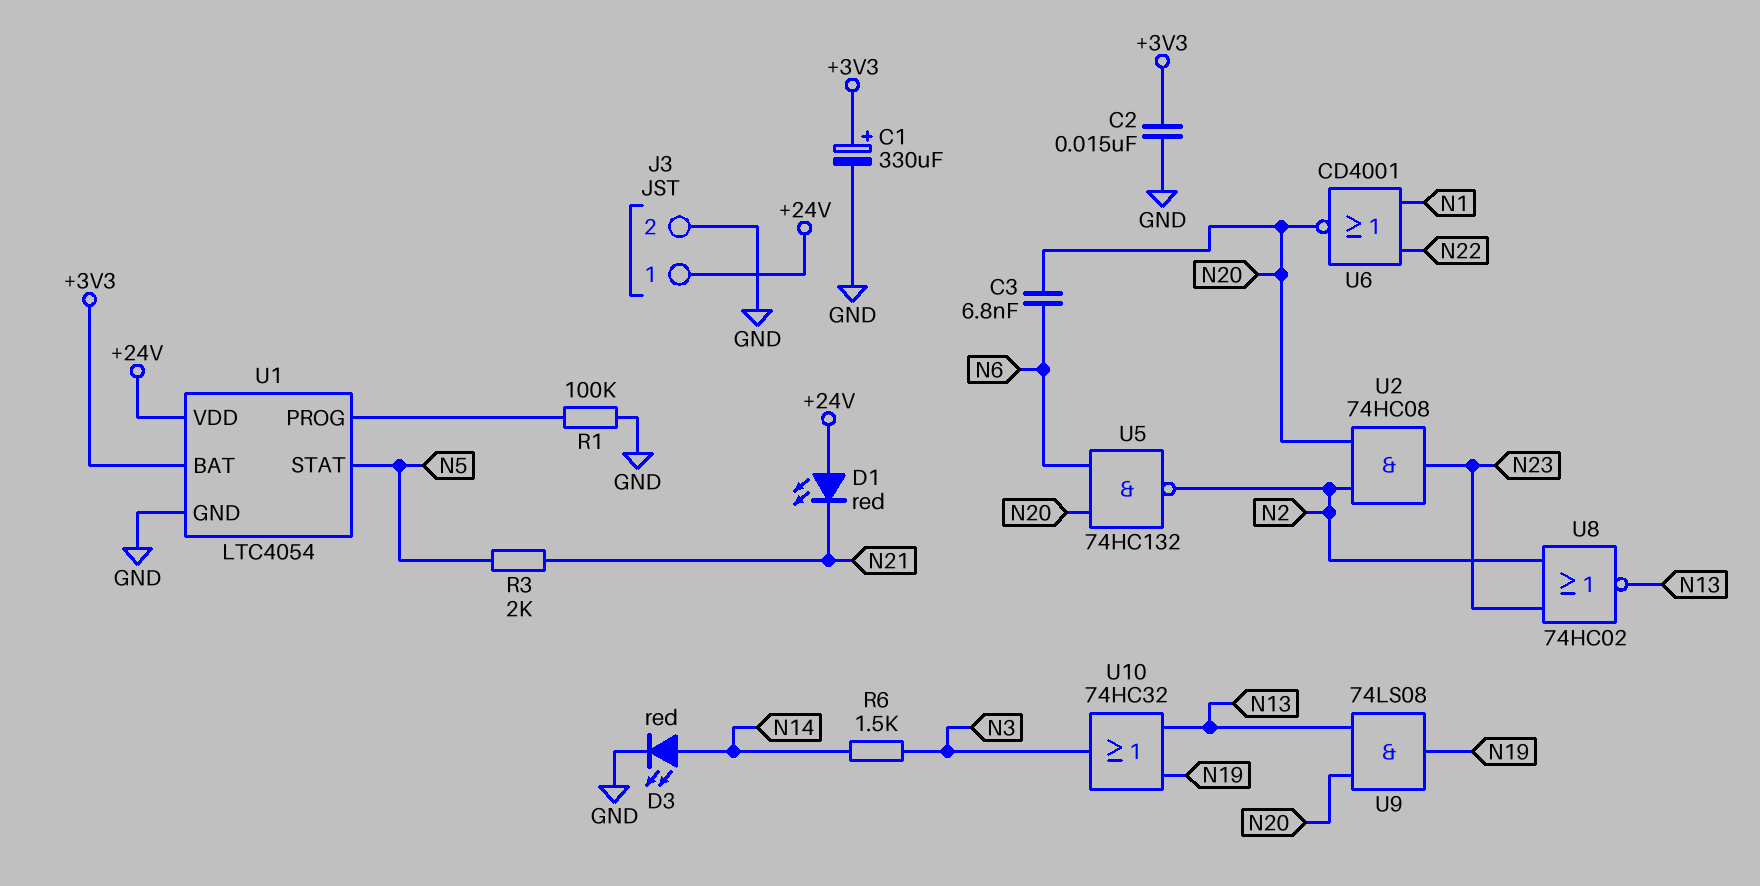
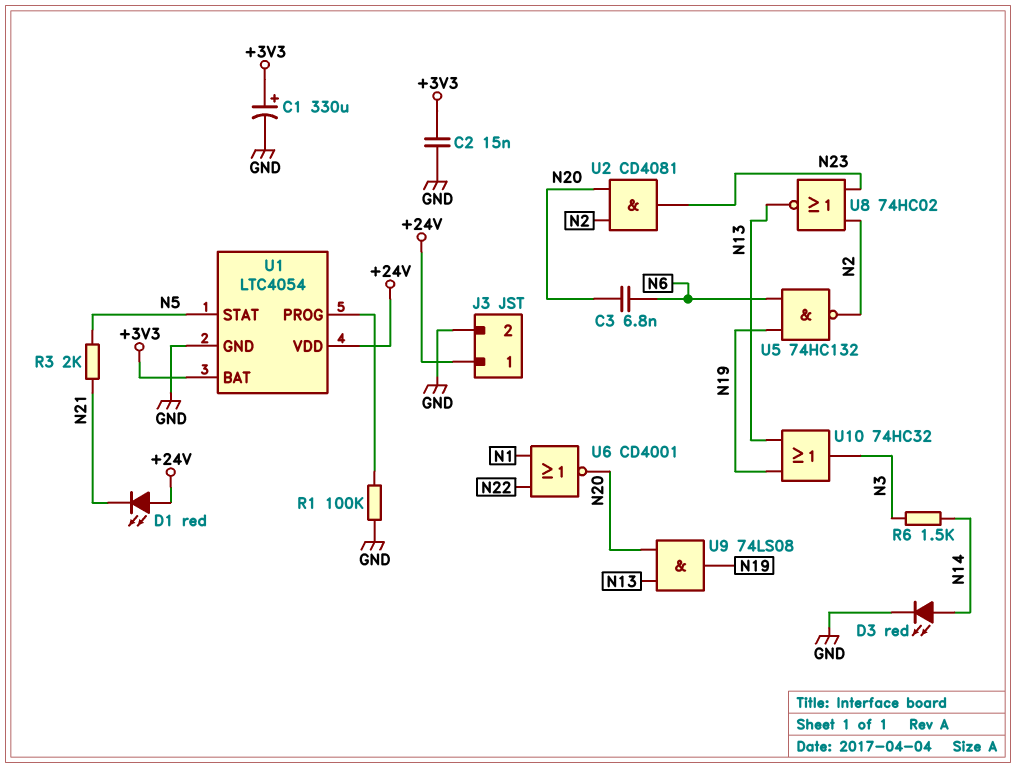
U2: AND 74HC08 (in N2, in N20, out N23) -> AND CD4081 (in N2, in N20, out N23)
U5: NAND 74HC132 (in N6, in N20, out N2) -> NAND 74HC132 (in N6, in N19, out N2)

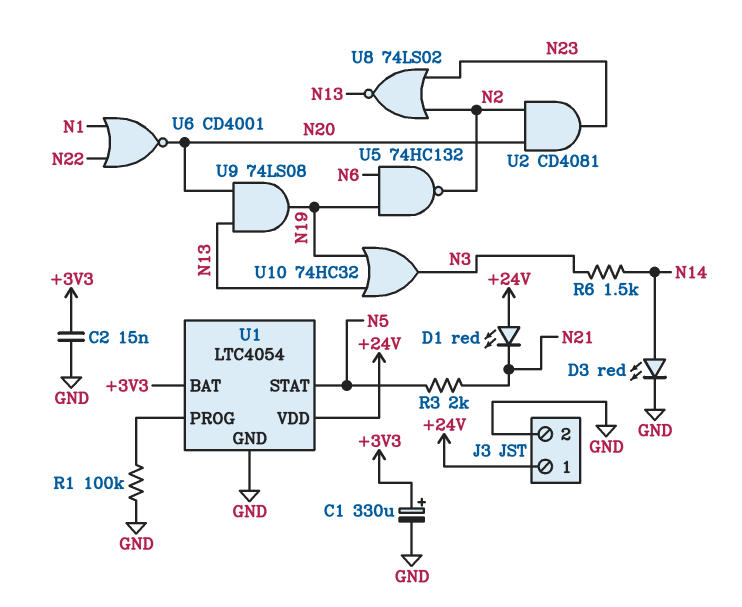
C3: 6.8nF (N6, N20) -> none
U8: NOR 74HC02 (in N2, in N23, out N13) -> NOR 74LS02 (in N2, in N23, out N13)

